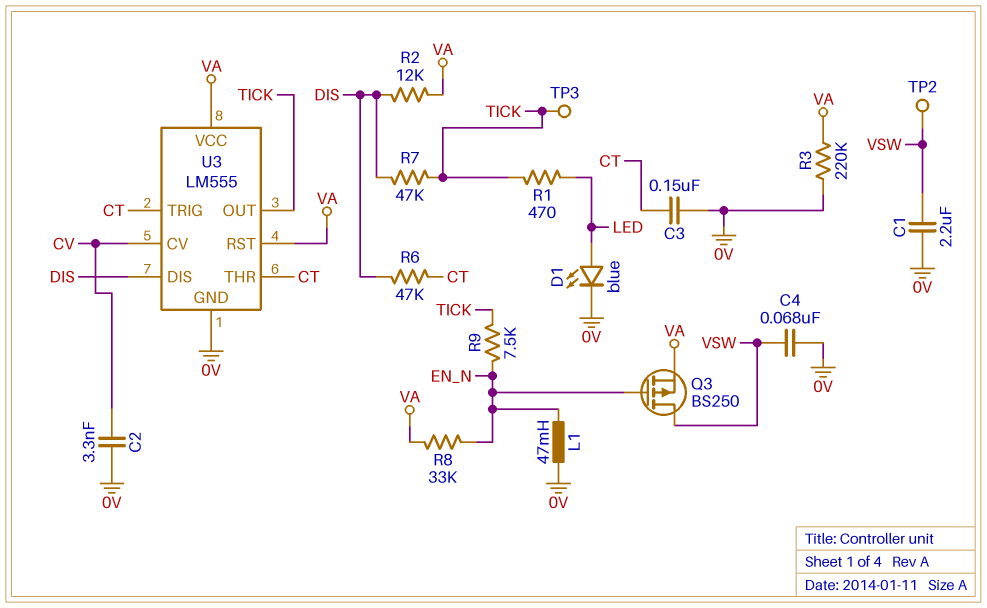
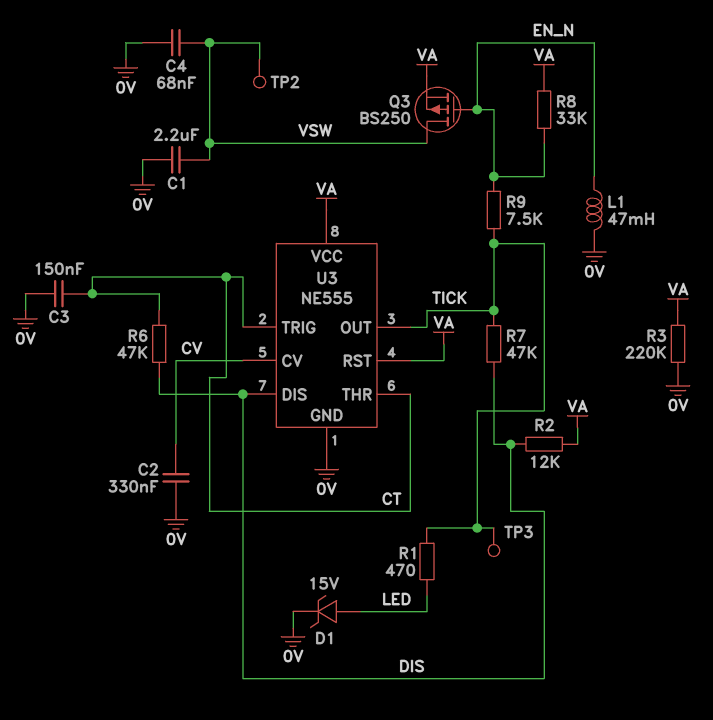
C2: 3.3nF (0V, CV) -> 330nF (0V, CV)
D1: LED blue (A LED, K 0V) -> zener 15V (A LED, K 0V)
U3: LM555 -> NE555

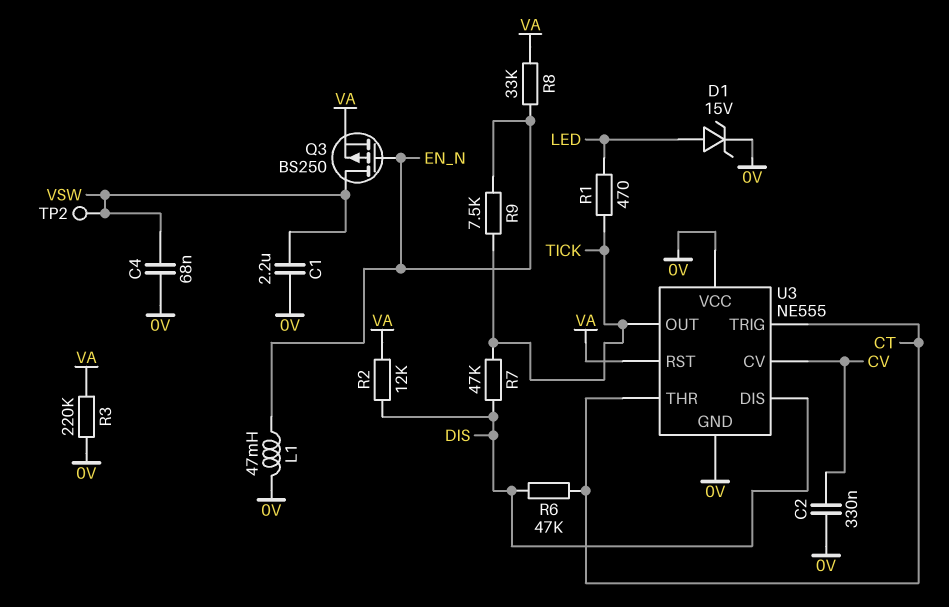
C3: 150nF (0V, CT) -> none
TP3: test point (TICK) -> none
U3 pin VCC: VA -> 0V

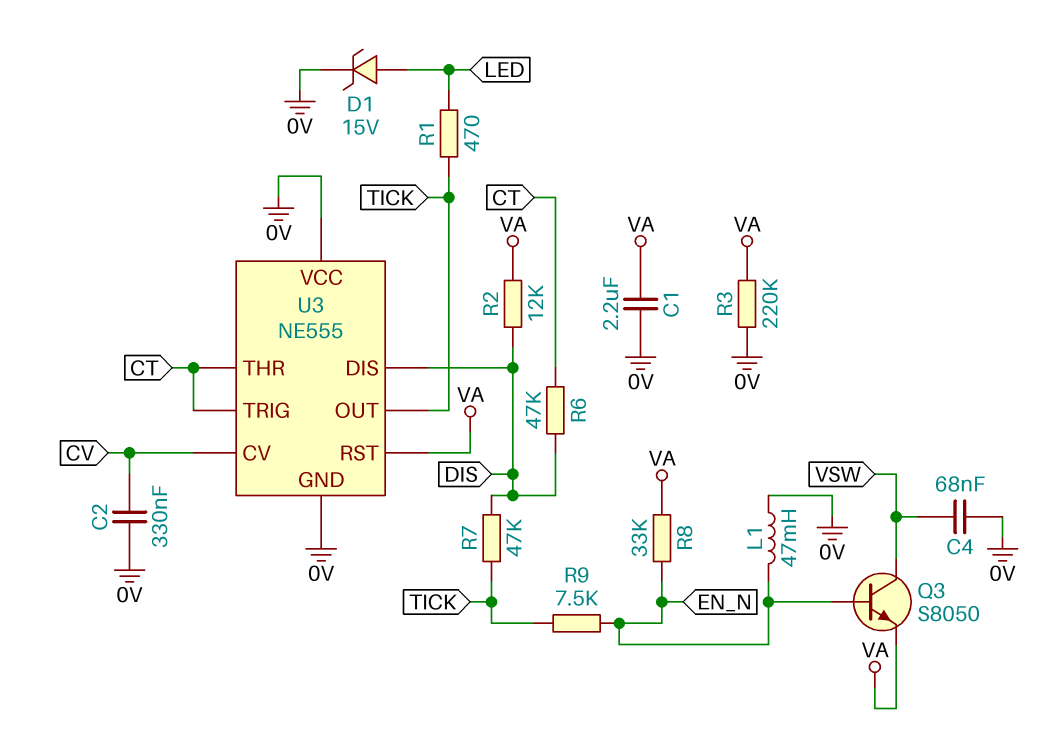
C1: 2.2uF (0V, VSW) -> 2.2uF (0V, VA)
Q3: PMOS BS250 (G EN_N, D VSW, S VA) -> NPN S8050 (B EN_N, C VSW, E VA)
TP2: test point (VSW) -> none

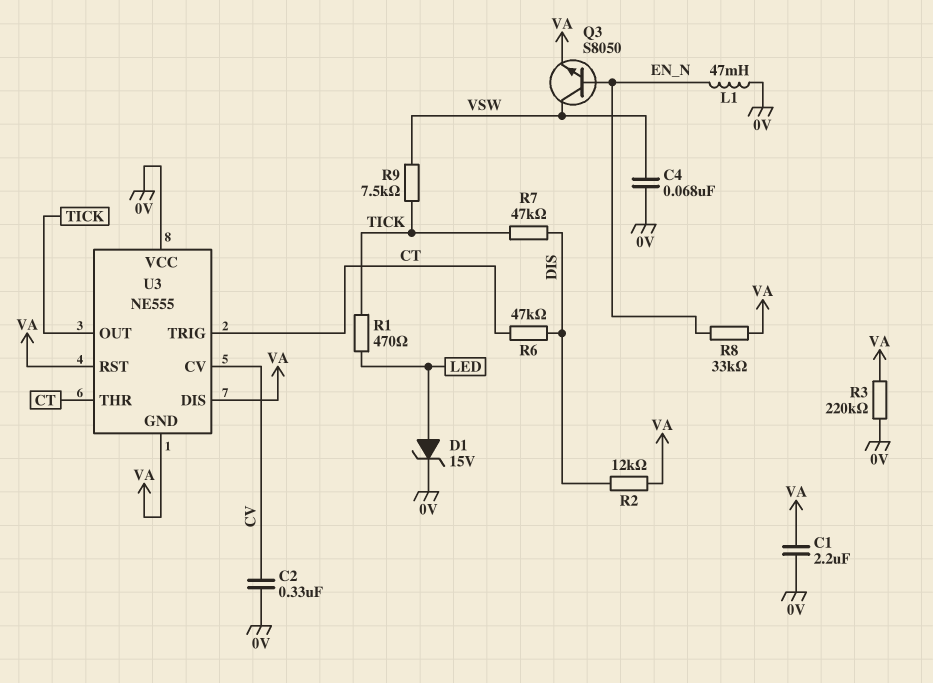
R9: 7.5k (EN_N, TICK) -> 7.5k (TICK, VSW)
U3 pin DIS: DIS -> VA
U3 pin GND: 0V -> VA

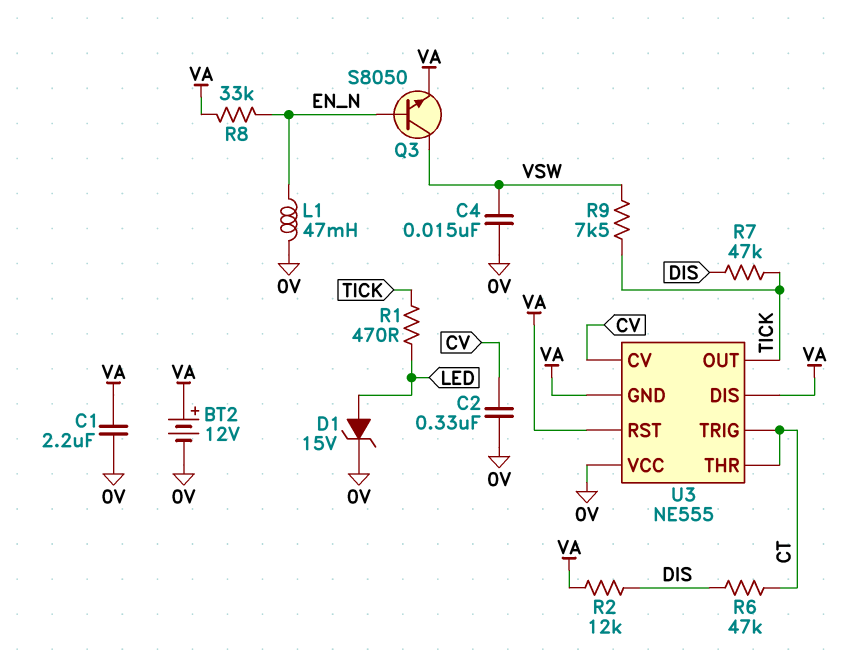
BT2: none -> 12V (plus VA, minus 0V)
C4: 68nF (0V, VSW) -> 15nF (0V, VSW)
R3: 220k (0V, VA) -> none

